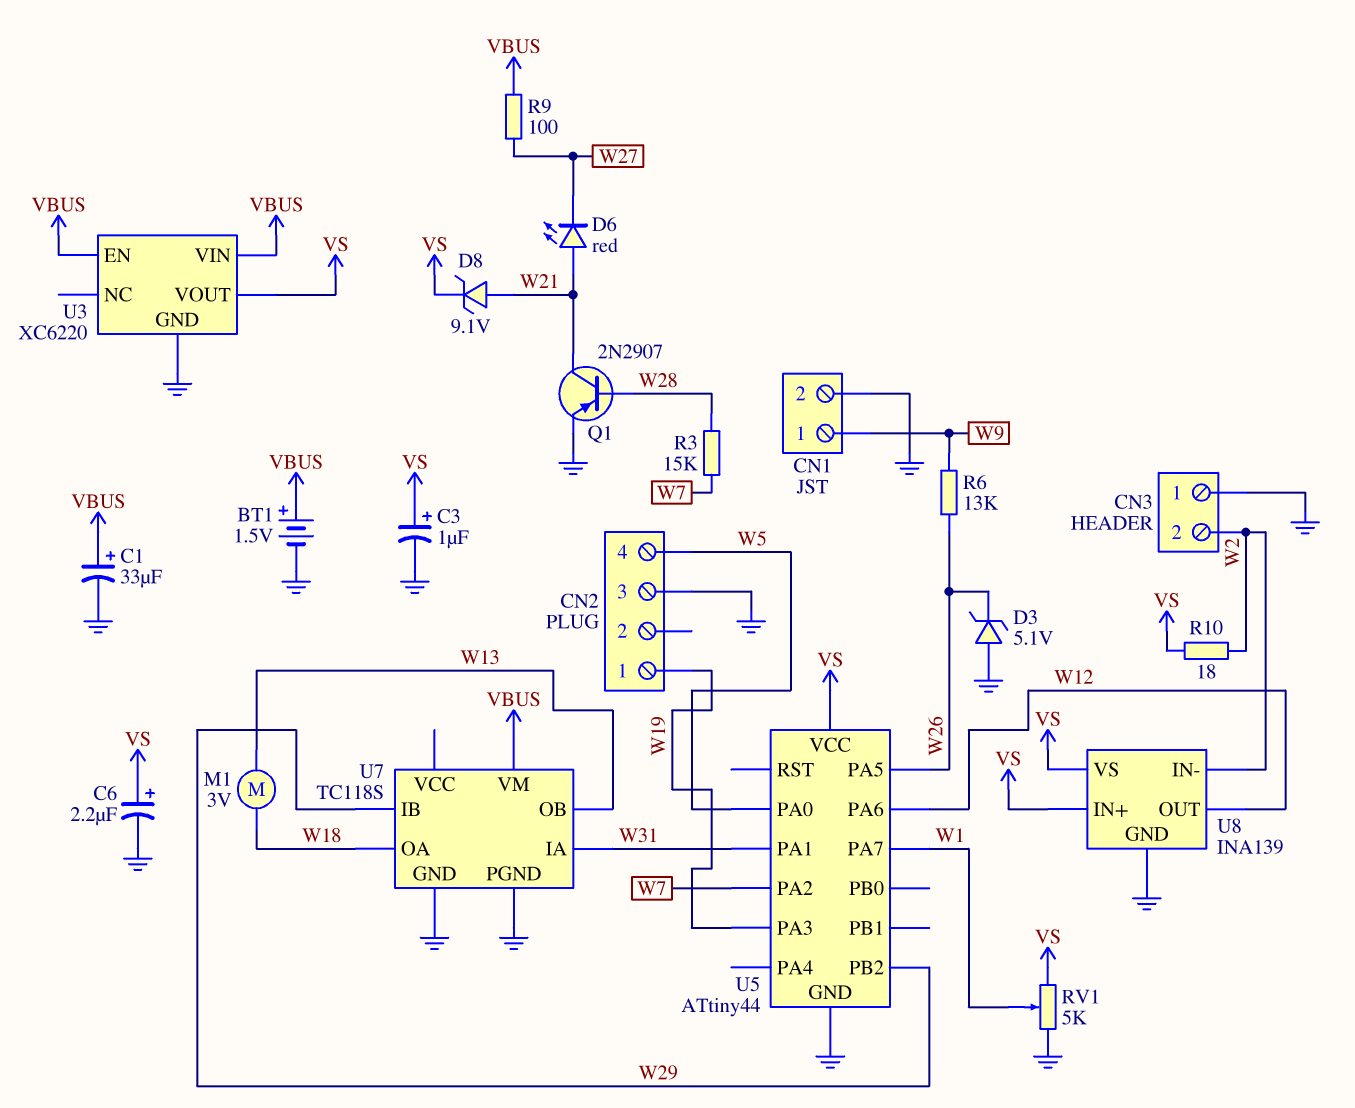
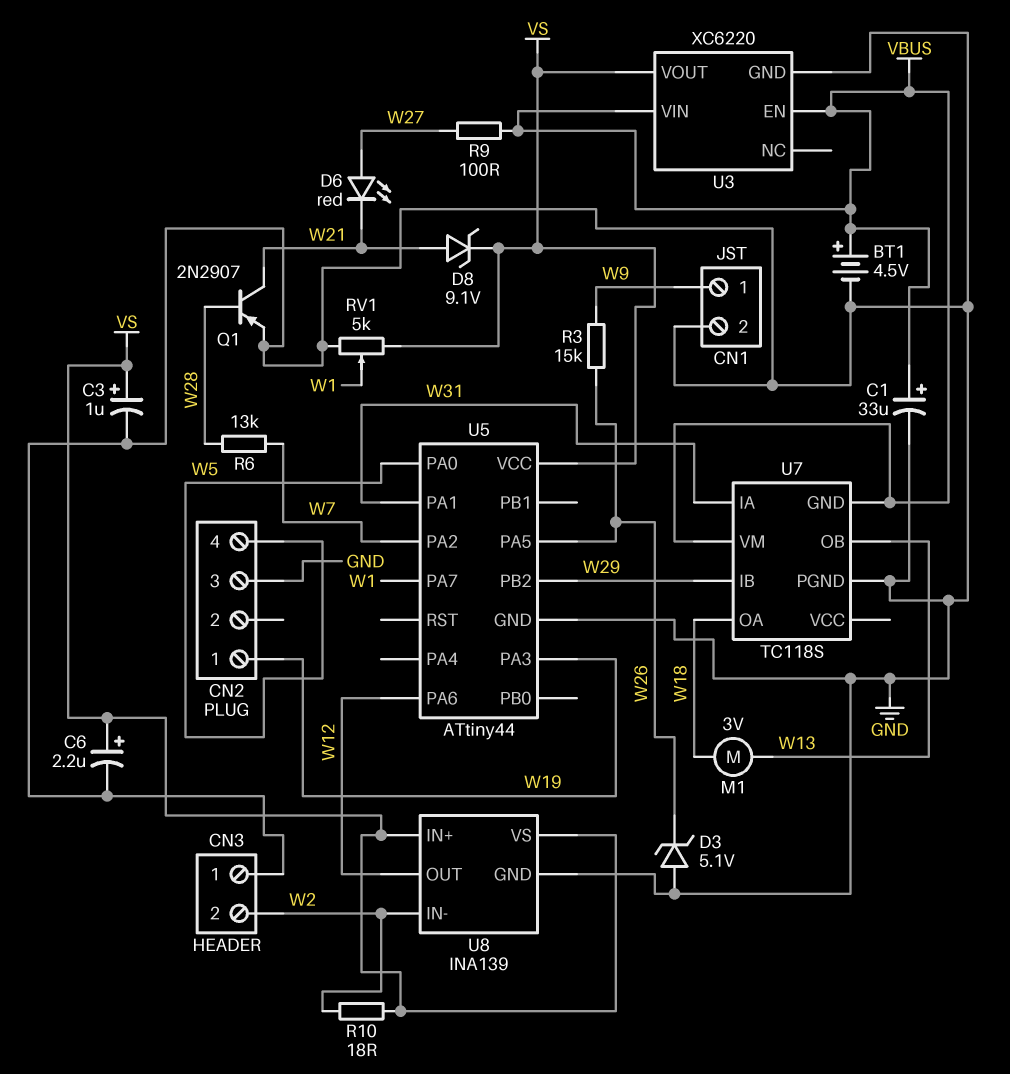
BT1: 1.5V (plus VBUS, minus GND) -> 4.5V (plus VBUS, minus GND)
D6: LED red (A W21, K W27) -> LED red (A W27, K W21)
R3: 15k (W7, W28) -> 15k (W9, W26)
R6: 13k (W9, W26) -> 13k (W7, W28)
U7 pin GND: GND -> VBUS

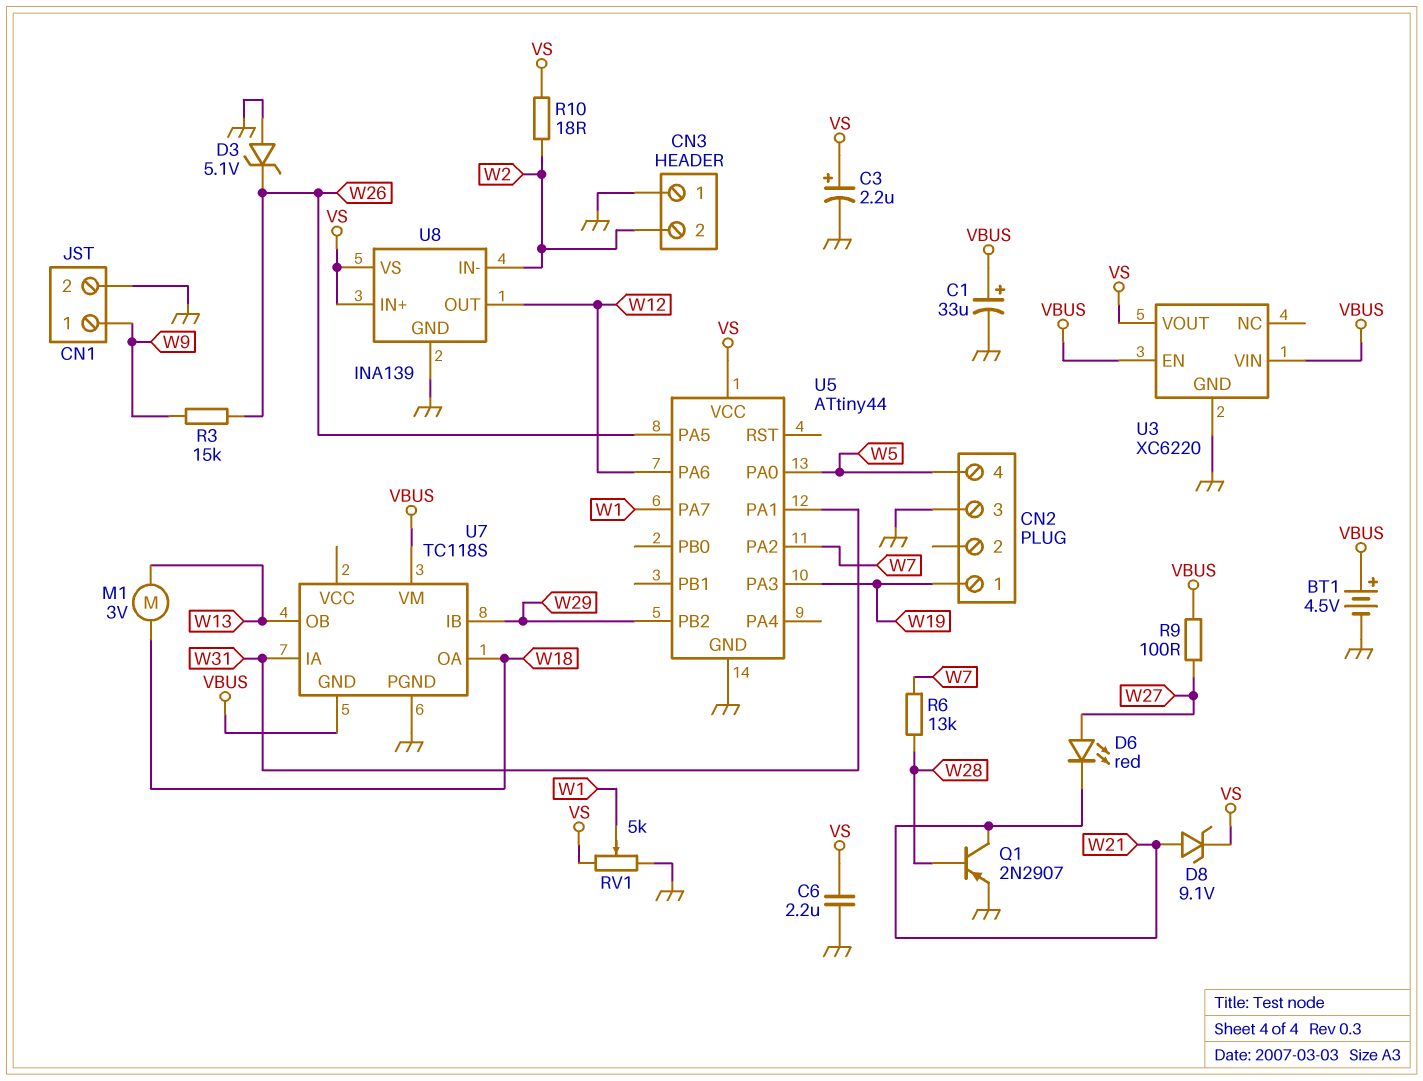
C3: 1uF (plus VS, minus GND) -> 2.2uF (plus VS, minus GND)
C6: 2.2uF (plus VS, minus GND) -> 2.2uF (GND, VS)

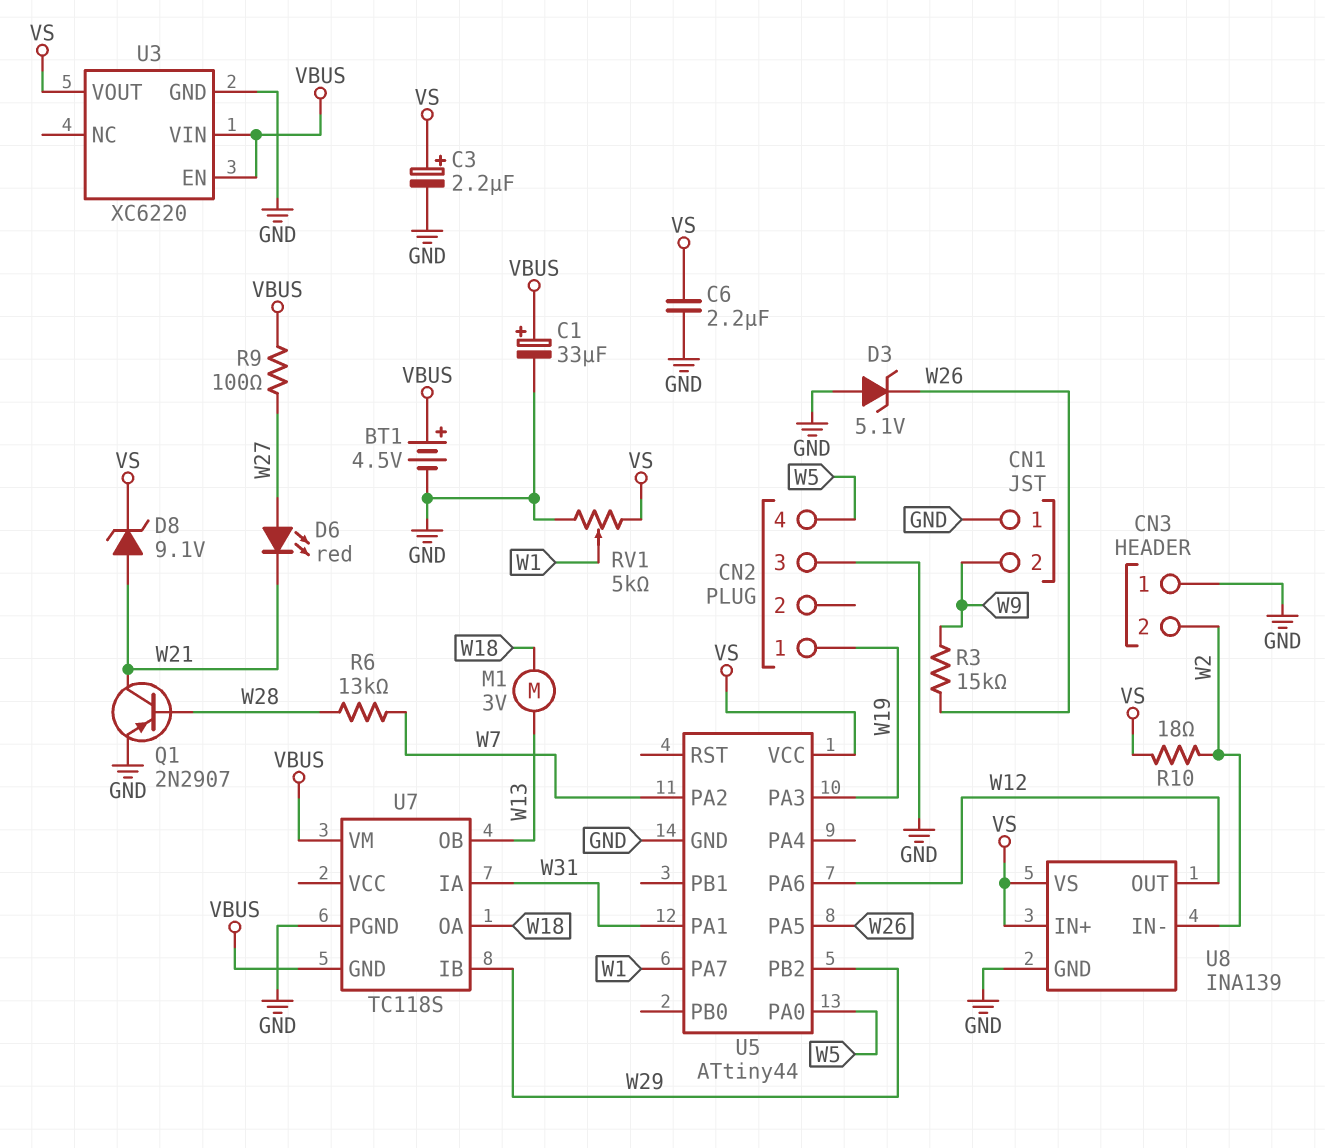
CN1 pin 1: W9 -> GND
CN1 pin 2: GND -> W9

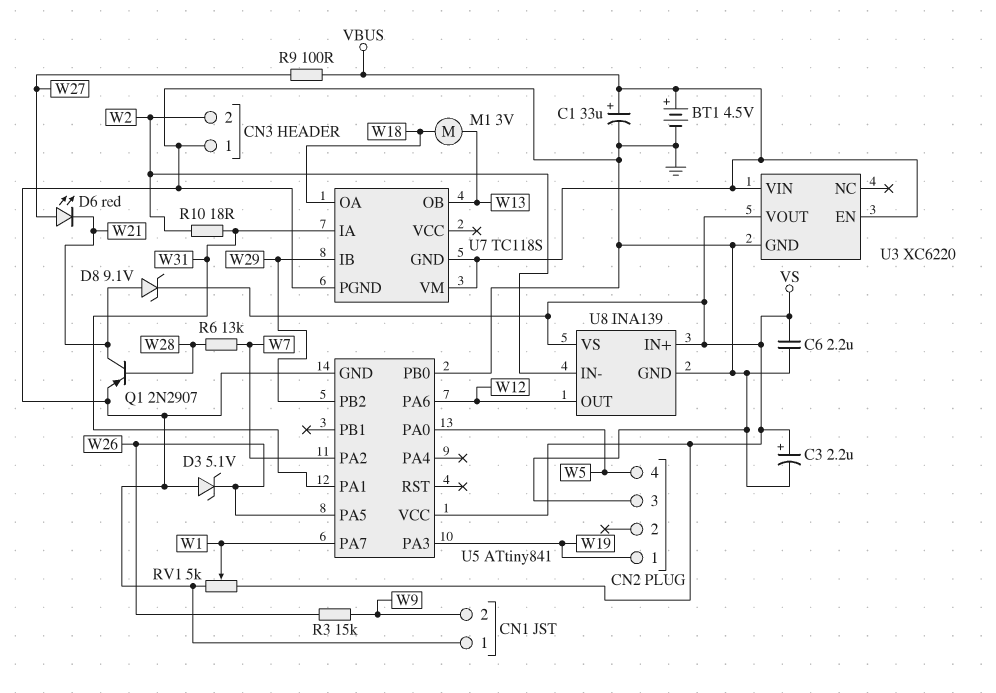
R10: 18 (VS, W2) -> 18 (W2, W31)
U5: ATtiny44 -> ATtiny841
U5 pin PB0: none -> GND

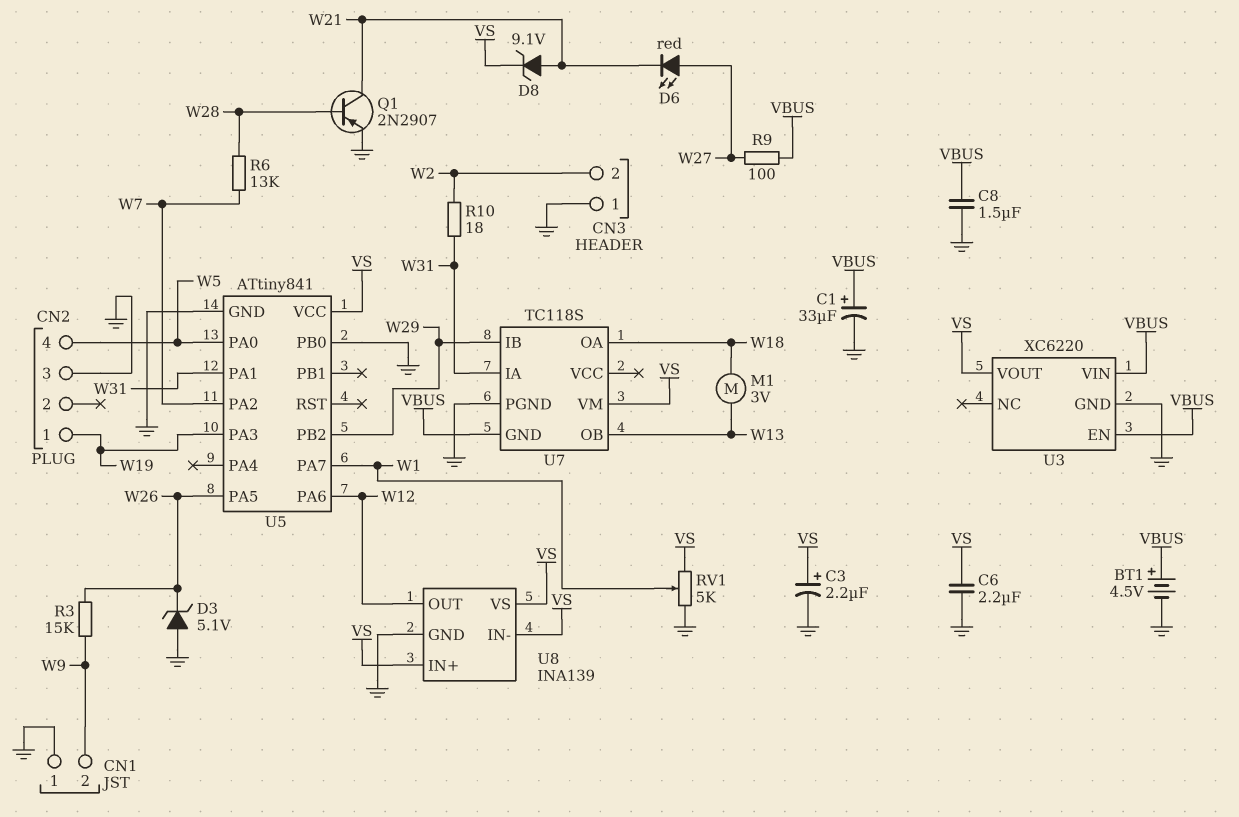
C8: none -> 1.5uF (GND, VBUS)
U7 pin VM: VBUS -> VS
U8 pin IN-: W2 -> VS

